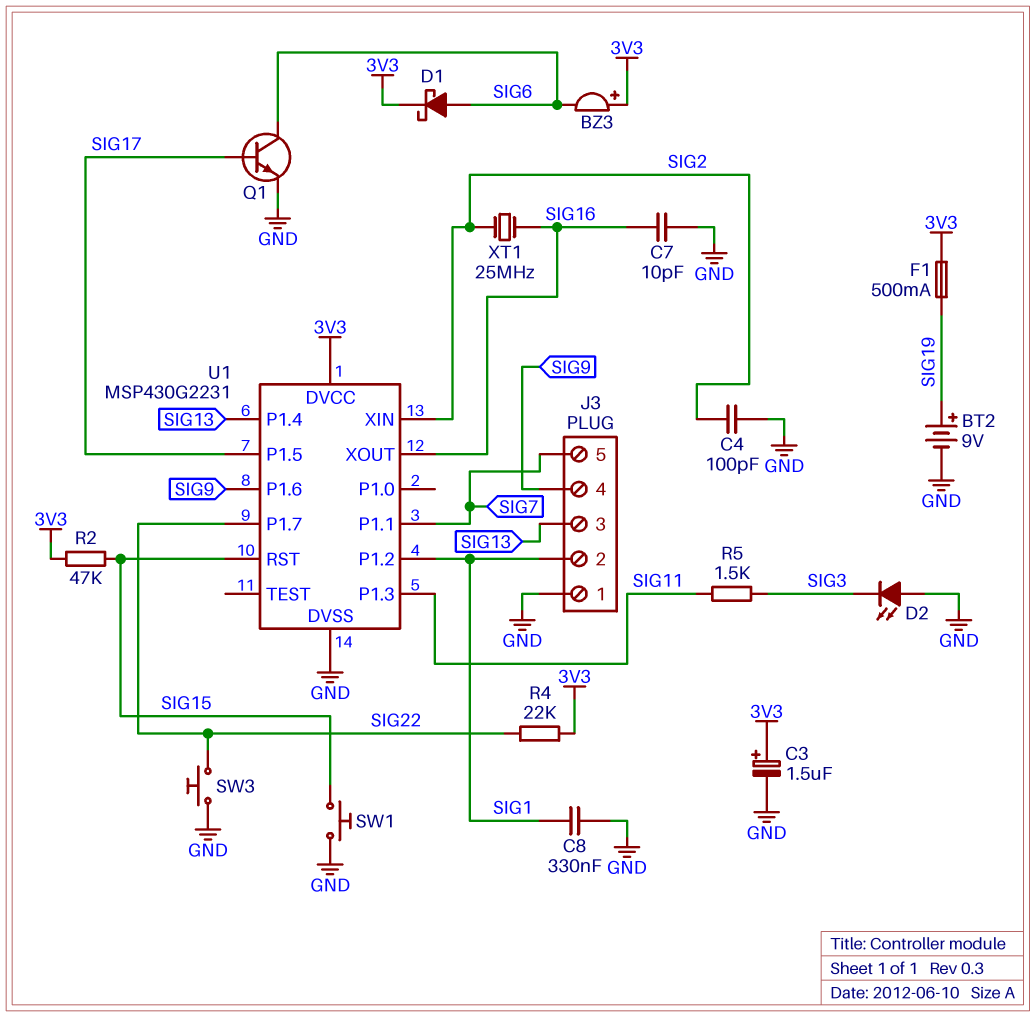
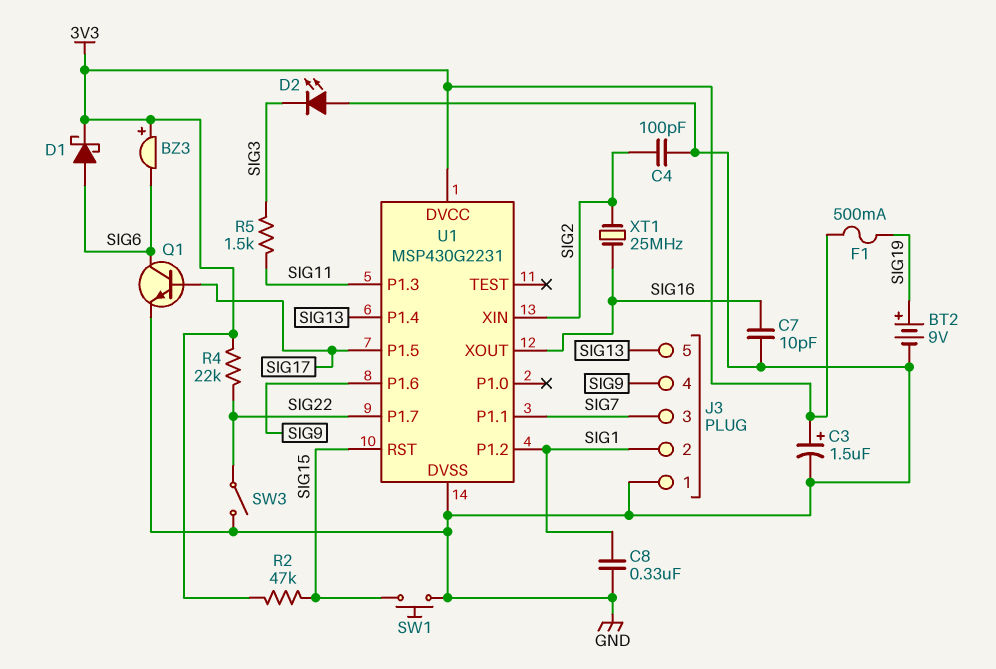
J3 pin 3: SIG13 -> SIG7
J3 pin 5: SIG7 -> SIG13
SW3: button (GND, SIG22) -> switch (GND, SIG22)

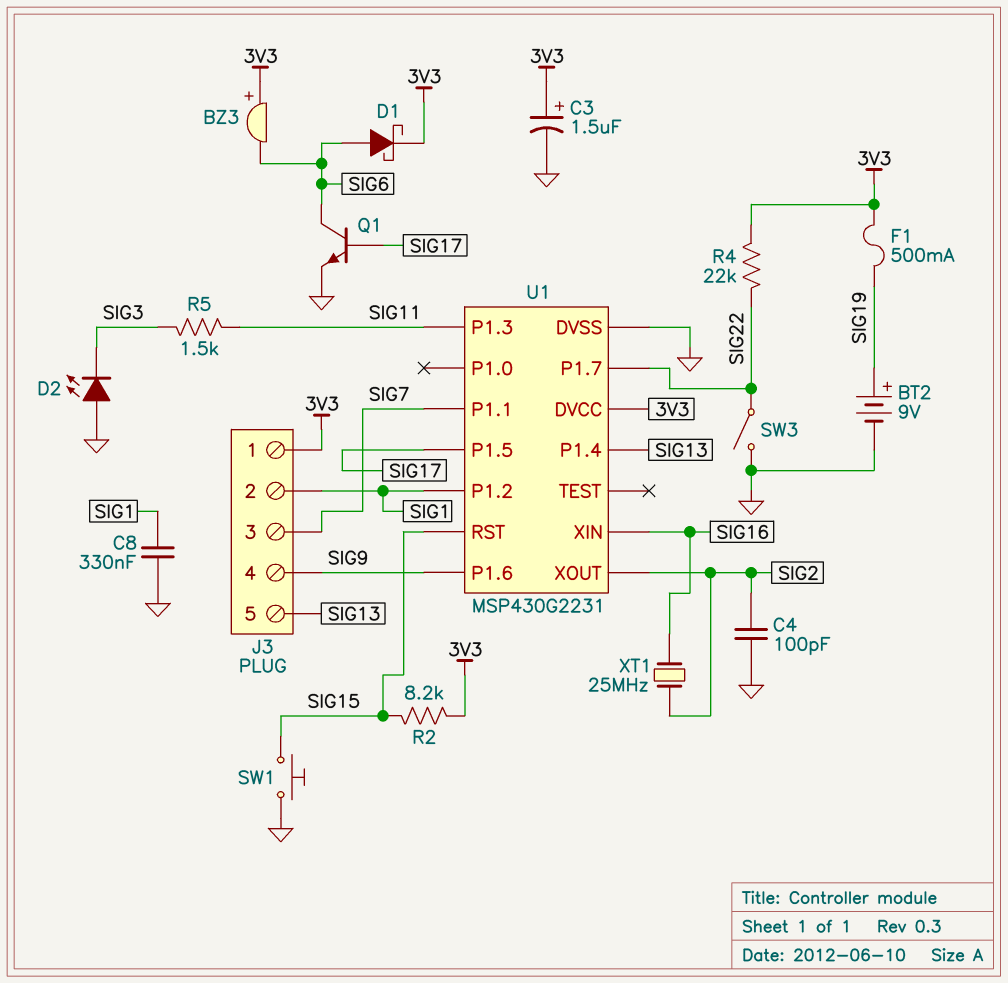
C7: 10pF (GND, SIG16) -> none
J3 pin 1: GND -> 3V3
R2: 47k (3V3, SIG15) -> 8.2k (3V3, SIG15)
U1 pin XIN: SIG2 -> SIG16
U1 pin XOUT: SIG16 -> SIG2

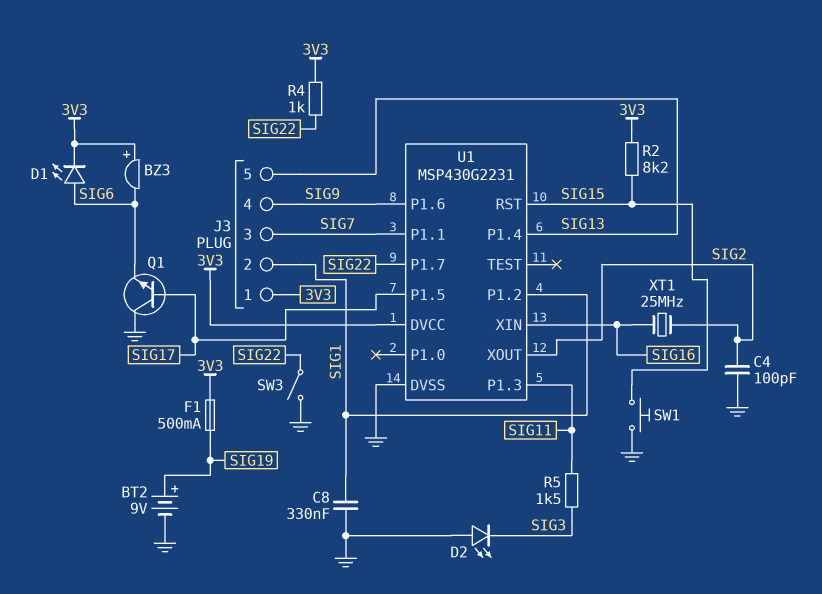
C3: 1.5uF (plus 3V3, minus GND) -> none
D1: schottky (A SIG6, K 3V3) -> LED (A SIG6, K 3V3)
Q1: NPN (B SIG17, C SIG6, E GND) -> NPN (B SIG17, C GND, E SIG6)
R4: 22k (3V3, SIG22) -> 1k (3V3, SIG22)

